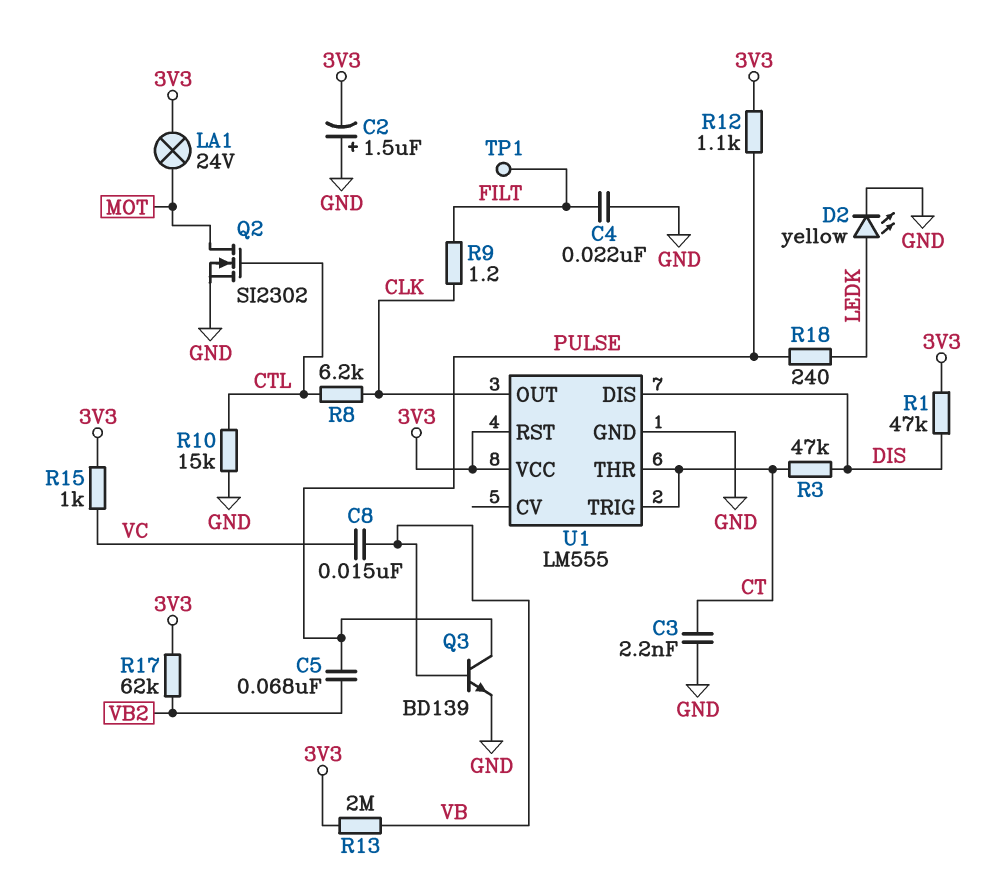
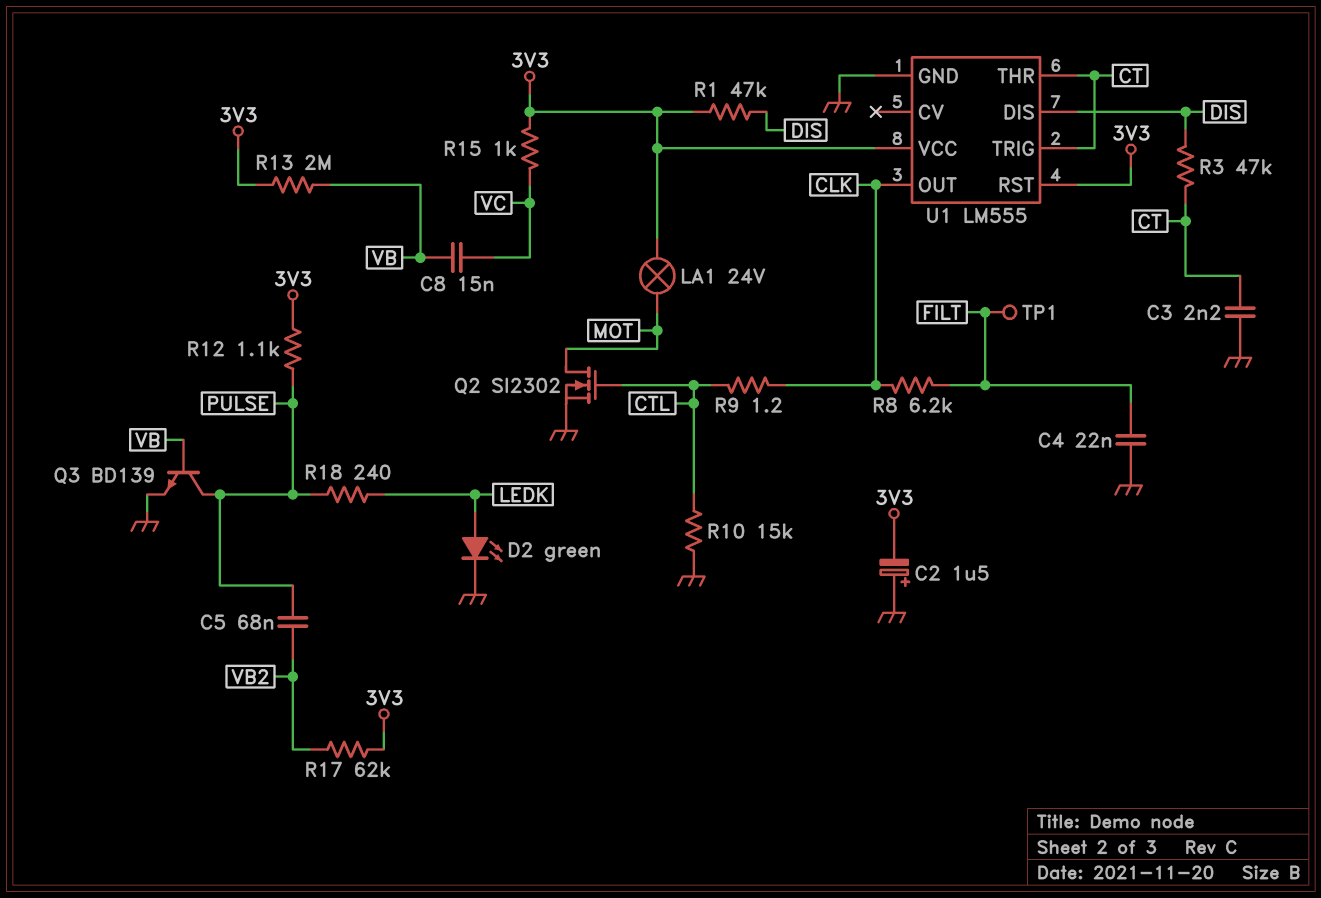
D2: LED yellow (A LEDK, K GND) -> LED green (A LEDK, K GND)
R8: 6.2k (CLK, CTL) -> 6.2k (CLK, FILT)
R9: 1.2 (CLK, FILT) -> 1.2 (CLK, CTL)

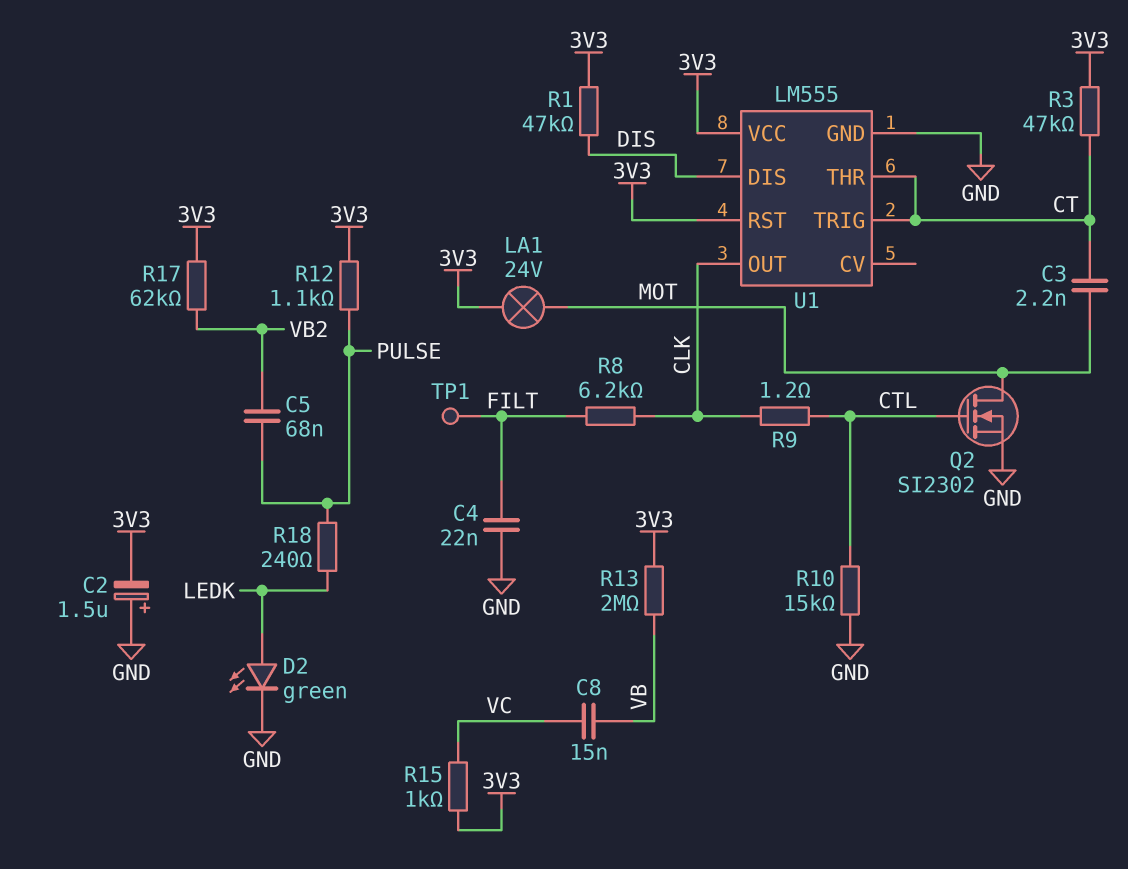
C3: 2.2nF (CT, GND) -> 2.2nF (CT, MOT)
Q3: NPN BD139 (B VB, C PULSE, E GND) -> none
R3: 47k (CT, DIS) -> 47k (3V3, CT)

